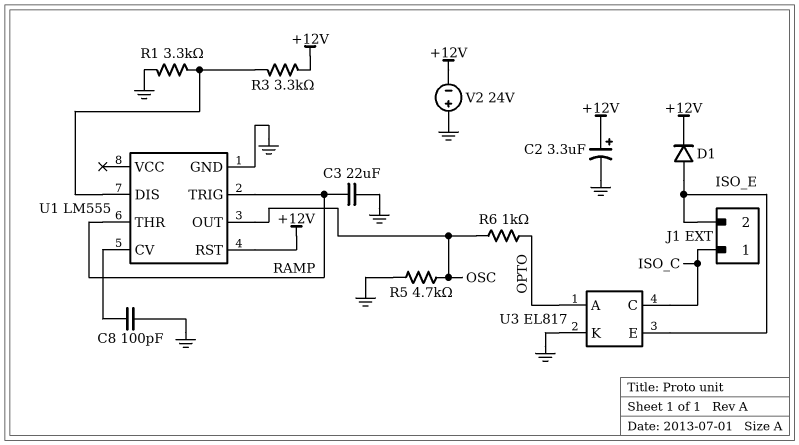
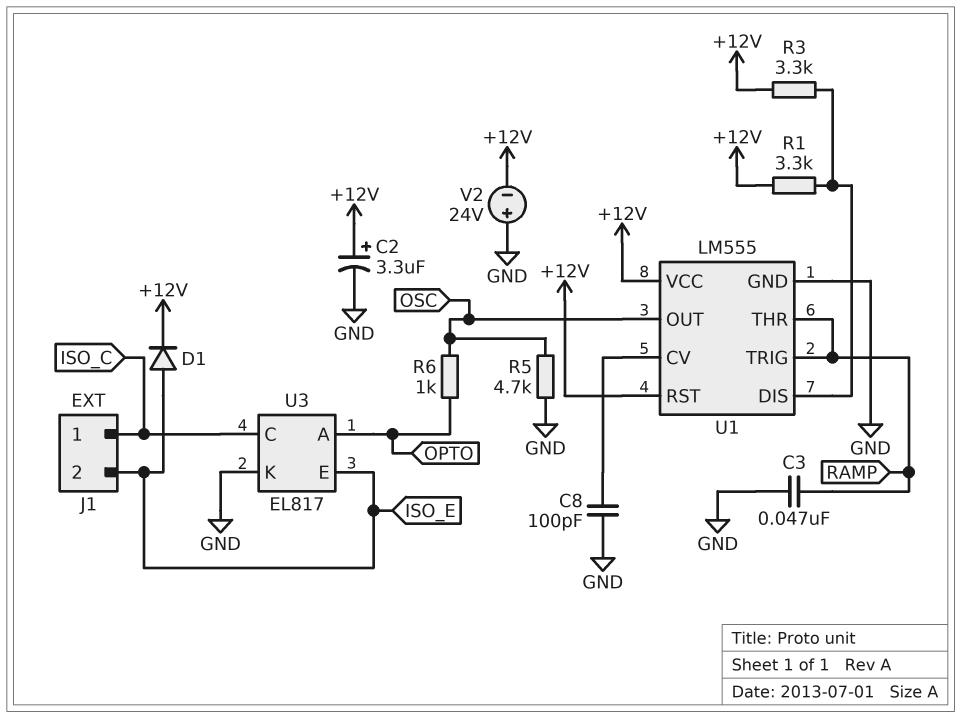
C3: 22uF (GND, RAMP) -> 47nF (GND, RAMP)
R1: 3.3k (GND, U1/DIS) -> 3.3k (+12V, U1/DIS)
U1 pin VCC: none -> +12V

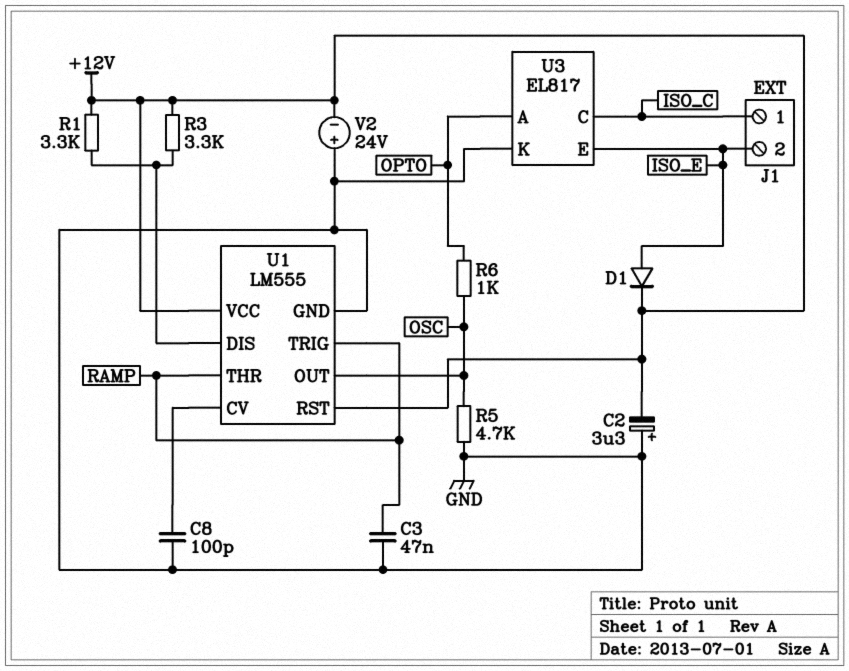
C2: 3.3uF (plus +12V, minus GND) -> 3.3uF (plus GND, minus +12V)

